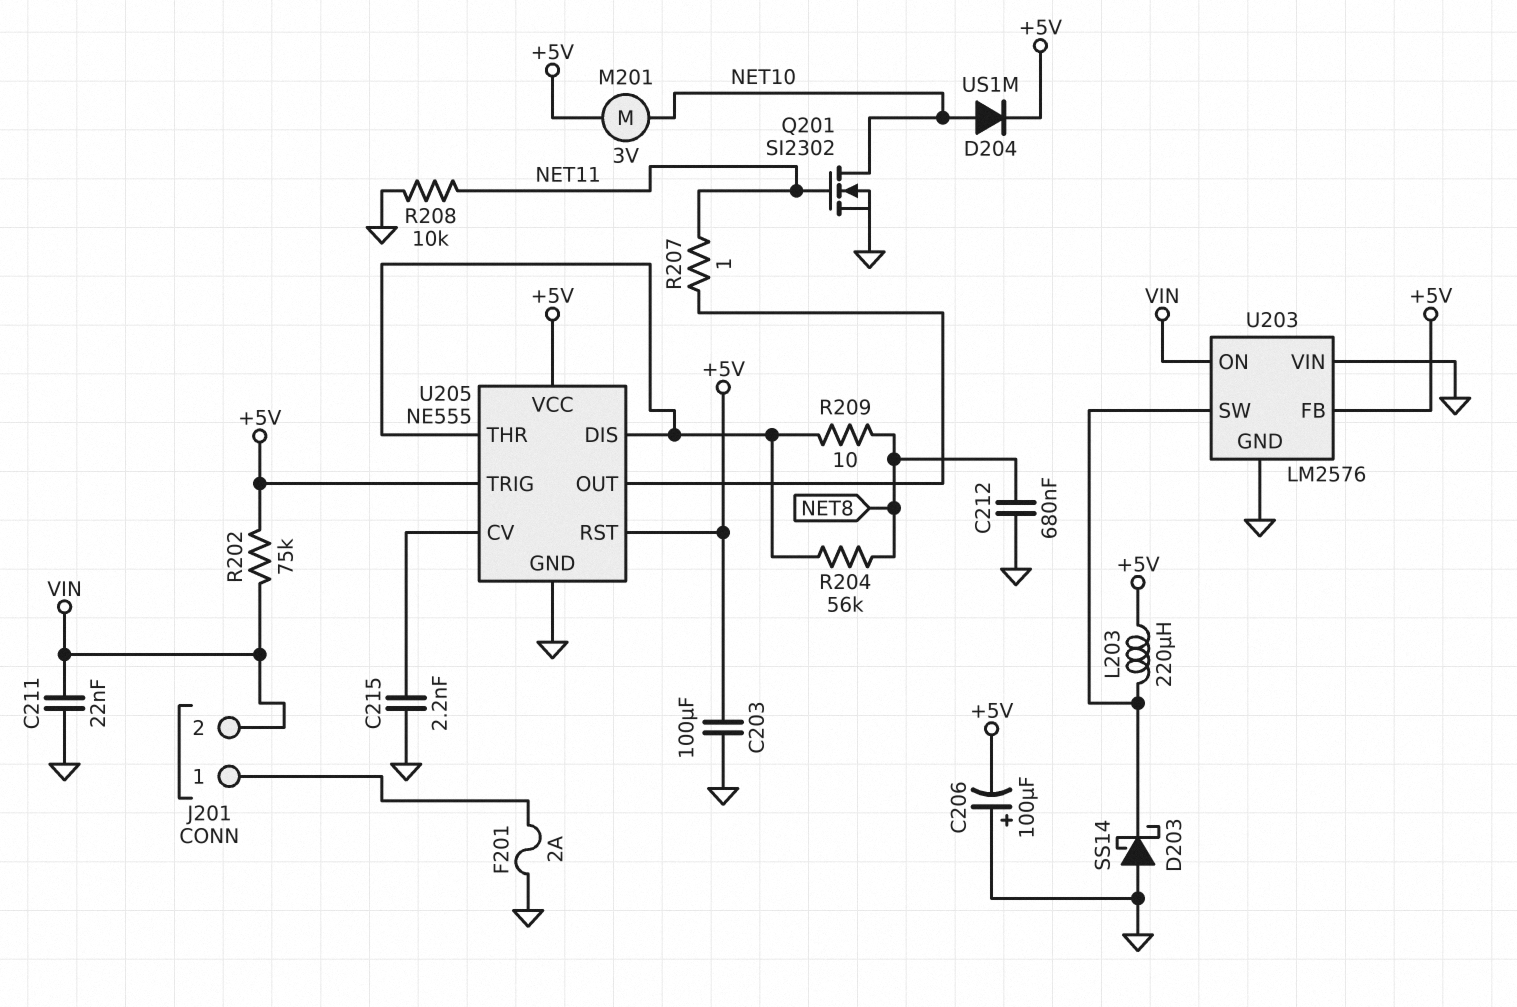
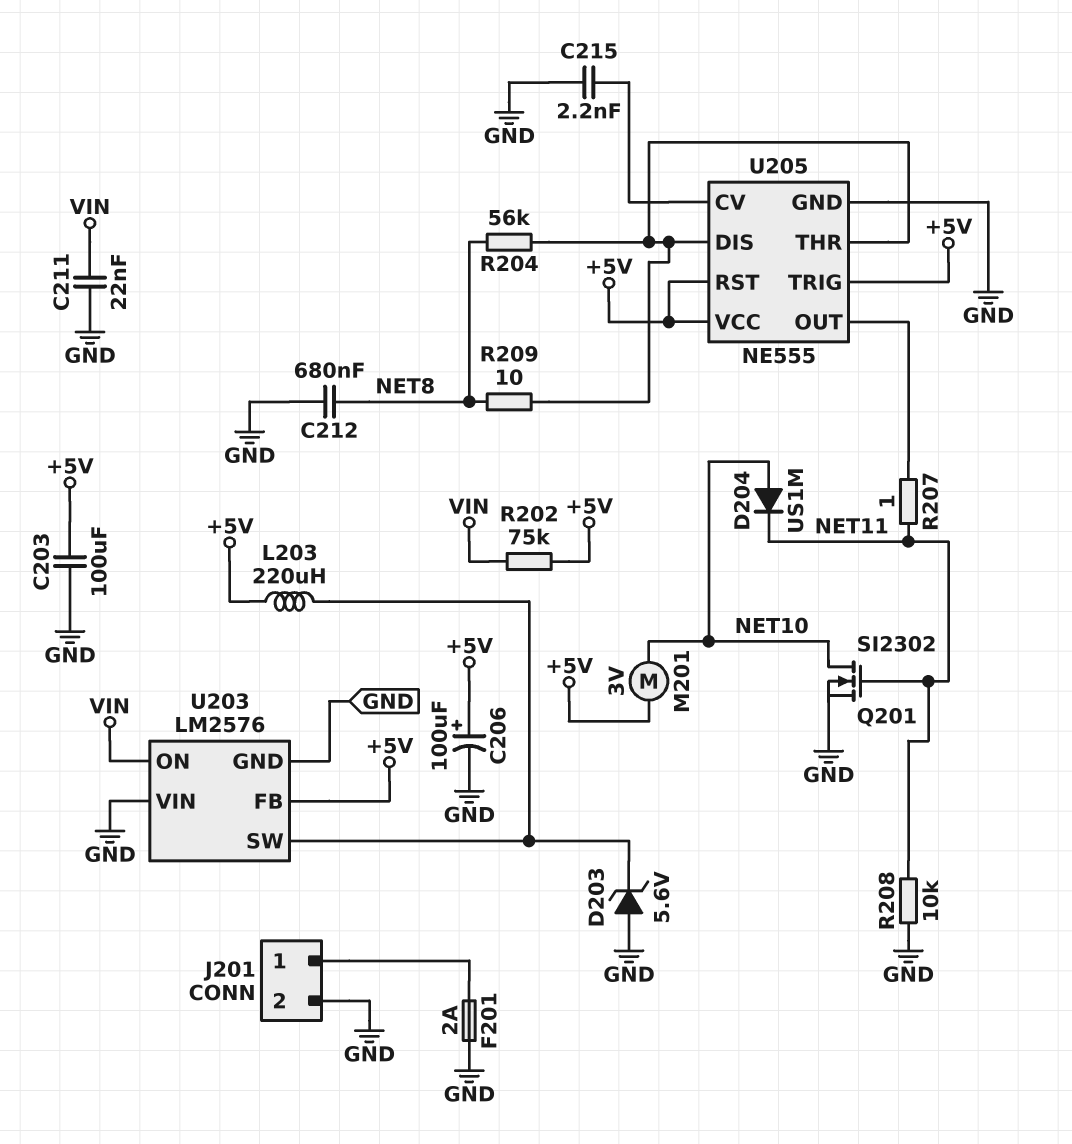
C206: 100uF (plus GND, minus +5V) -> 100uF (plus +5V, minus GND)
D203: schottky SS14 (A GND, K U203/SW) -> zener 5.6V (A GND, K U203/SW)
D204: diode US1M (A NET10, K +5V) -> diode US1M (A NET10, K NET11)
J201 pin 2: VIN -> GND

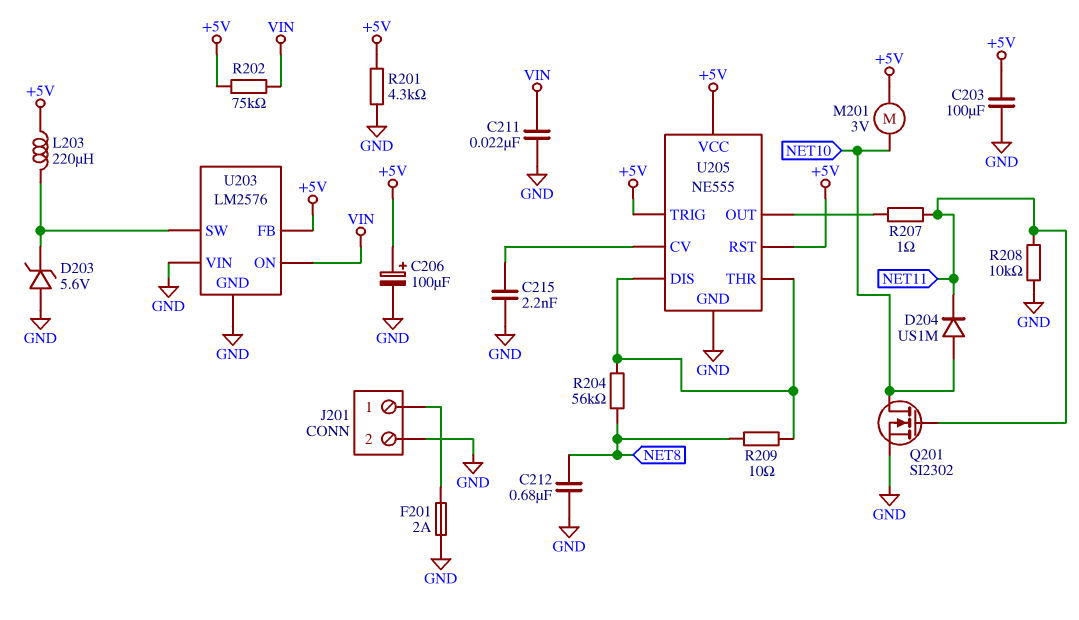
R201: none -> 4.3k (+5V, GND)

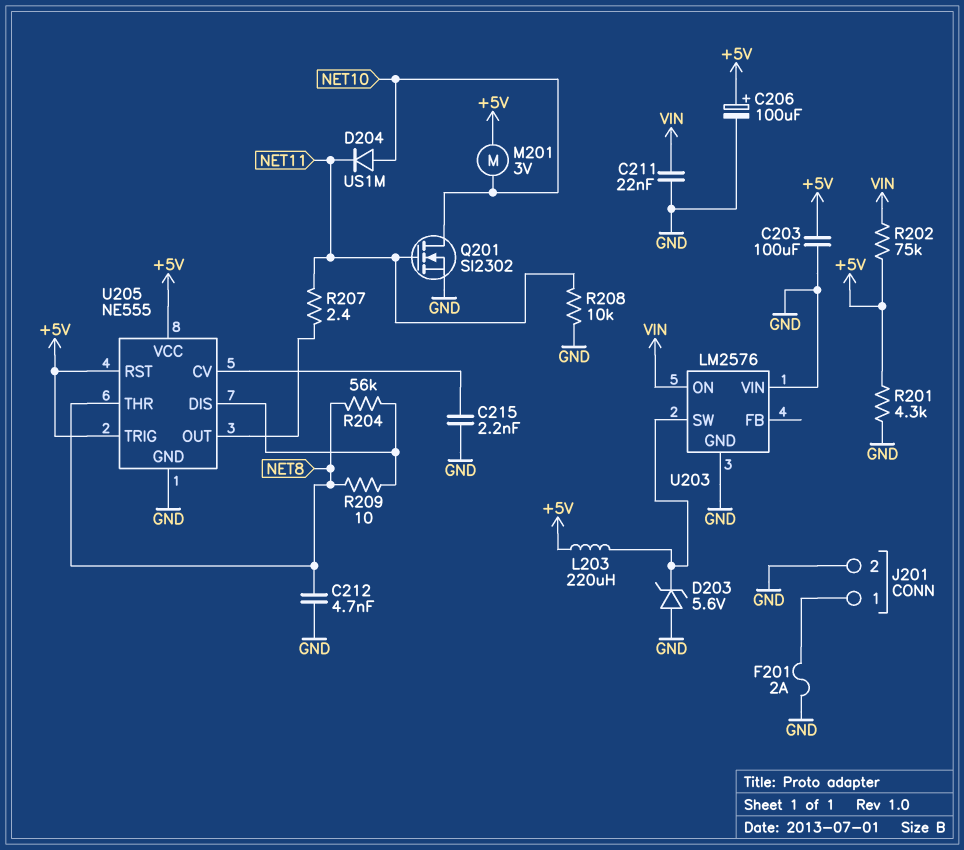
C212: 680nF (GND, NET8) -> 4.7nF (GND, NET8)
R207: 1 (NET11, U205/OUT) -> 2.4 (NET11, U205/OUT)
U203 pin FB: +5V -> none
U205 pin THR: U205/DIS -> NET8

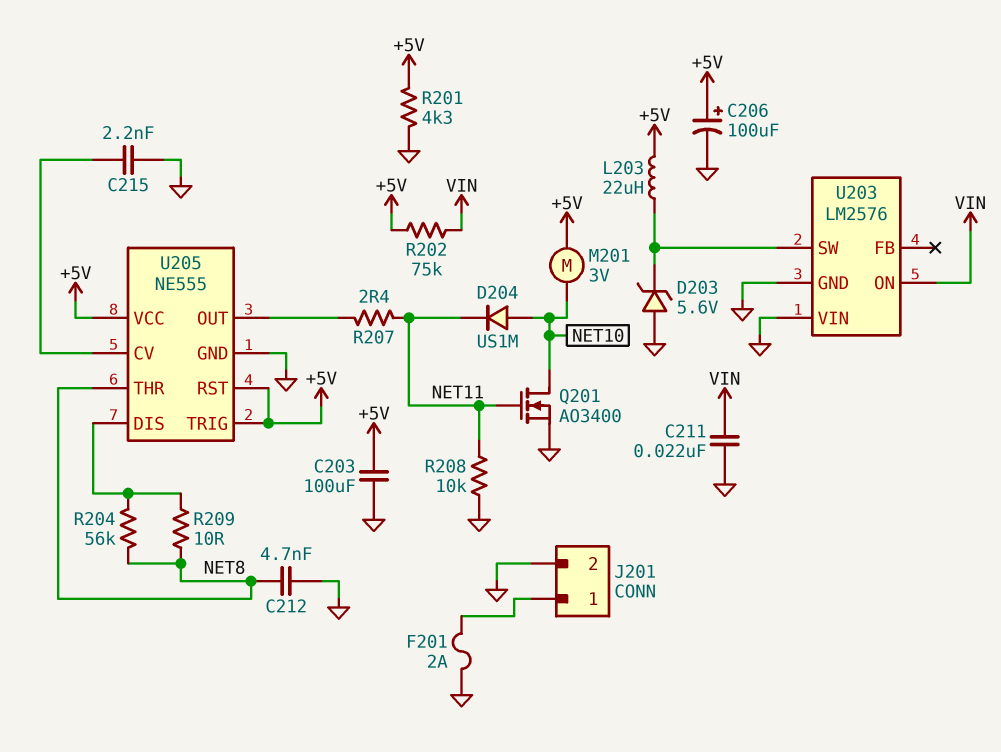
L203: 220uH (+5V, U203/SW) -> 22uH (+5V, U203/SW)
Q201: NMOS SI2302 (G NET11, D NET10, S GND) -> NMOS AO3400 (G NET11, D NET10, S GND)

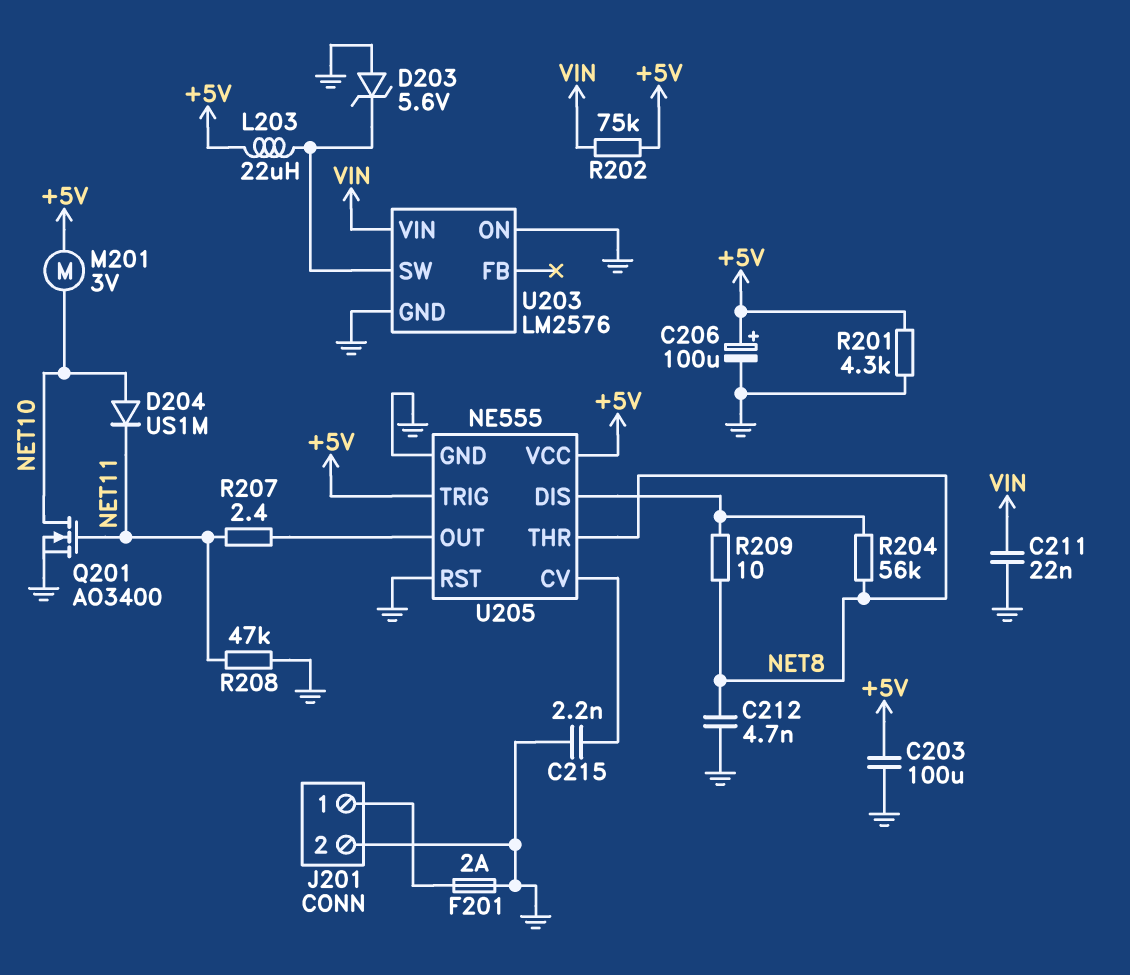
R208: 10k (GND, NET11) -> 47k (GND, NET11)
U203 pin ON: VIN -> GND
U203 pin VIN: GND -> VIN
U205 pin RST: +5V -> GND

